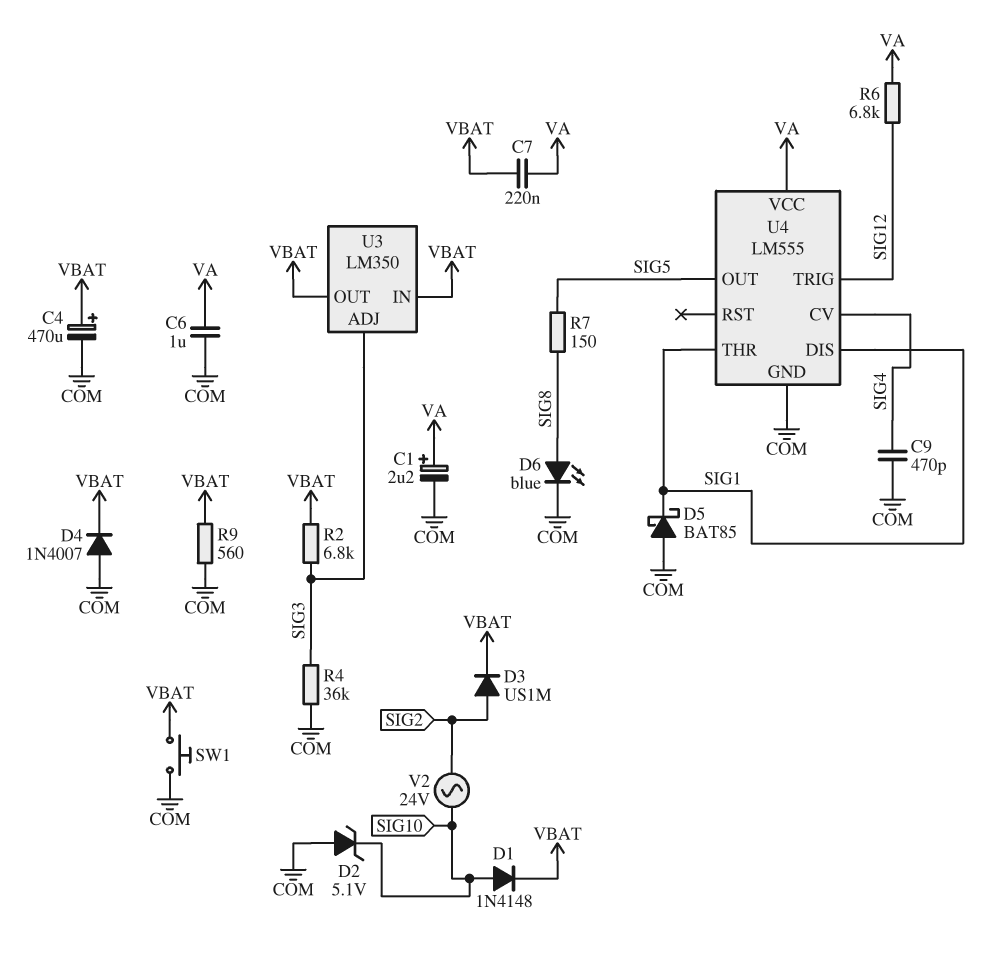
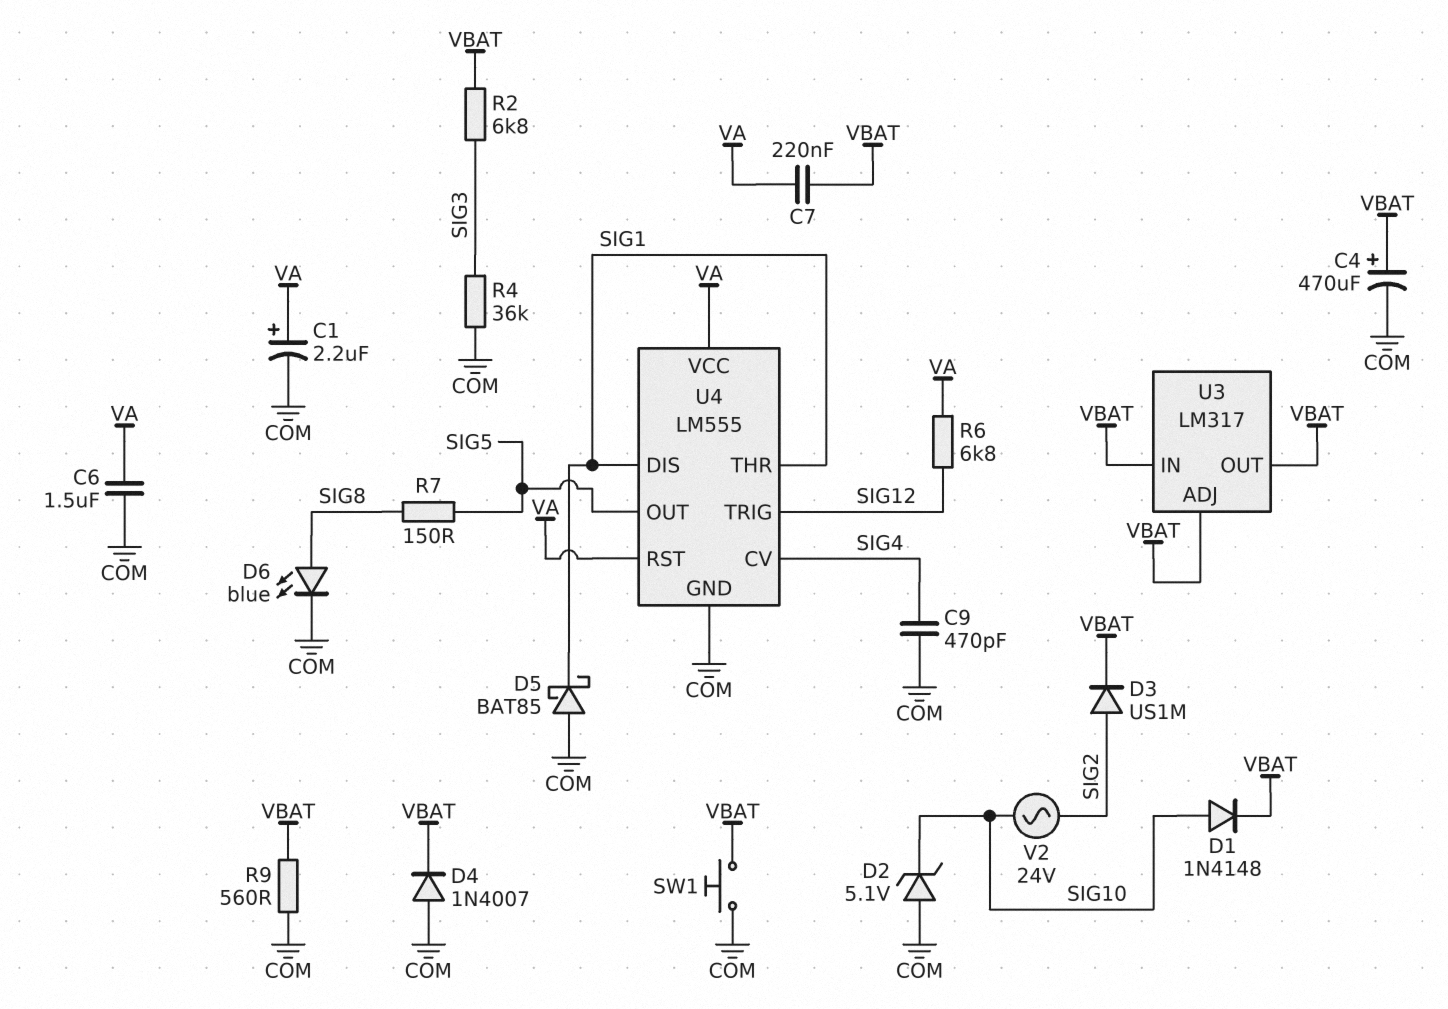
C6: 1uF (COM, VA) -> 1.5uF (COM, VA)
U3: LM350 -> LM317
U3 pin ADJ: SIG3 -> VBAT
U4 pin RST: none -> VA

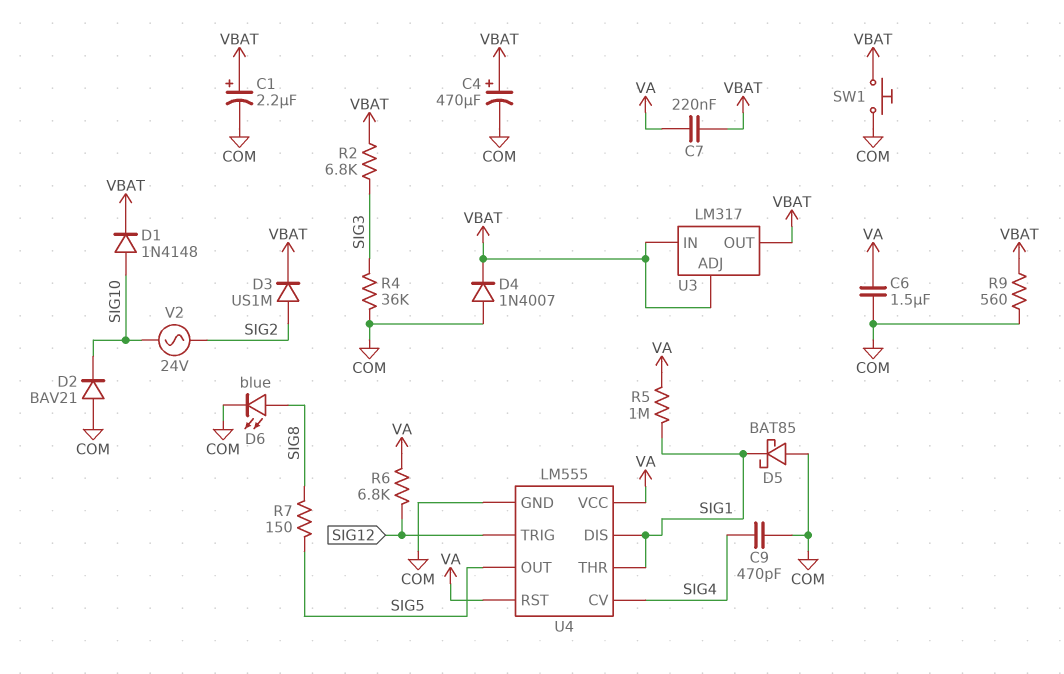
C1: 2.2uF (plus VA, minus COM) -> 2.2uF (plus VBAT, minus COM)
D2: zener 5.1V (A COM, K SIG10) -> diode BAV21 (A COM, K SIG10)
R5: none -> 1M (SIG1, VA)

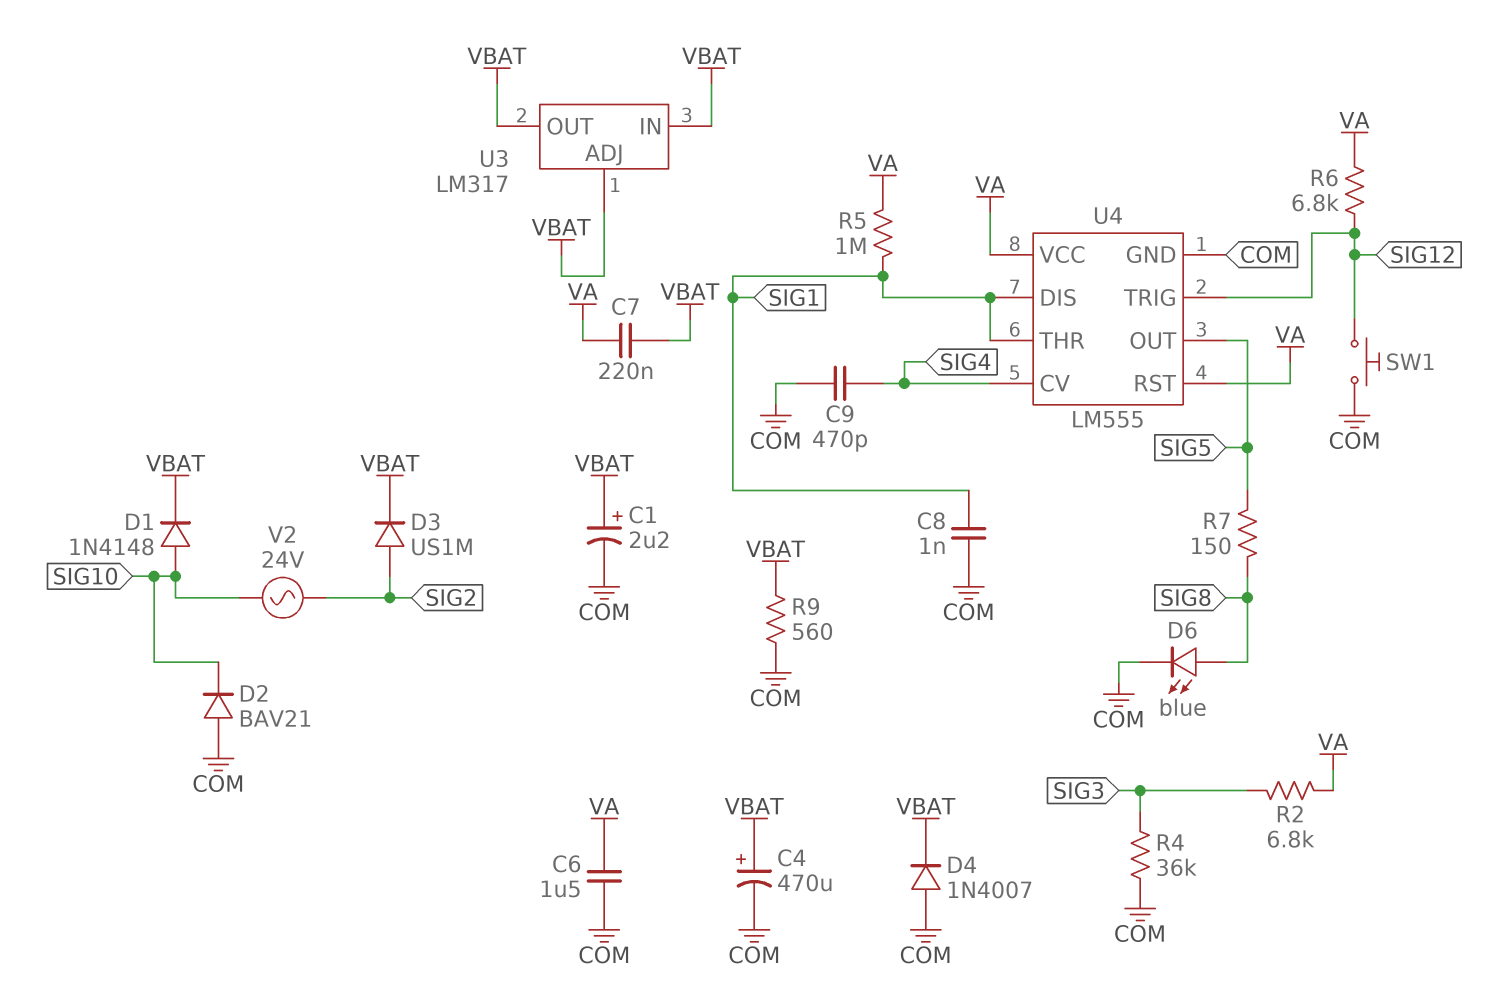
C8: none -> 1nF (COM, SIG1)
D5: schottky BAT85 (A COM, K SIG1) -> none
R2: 6.8k (SIG3, VBAT) -> 6.8k (SIG3, VA)
SW1: button (COM, VBAT) -> button (COM, SIG12)

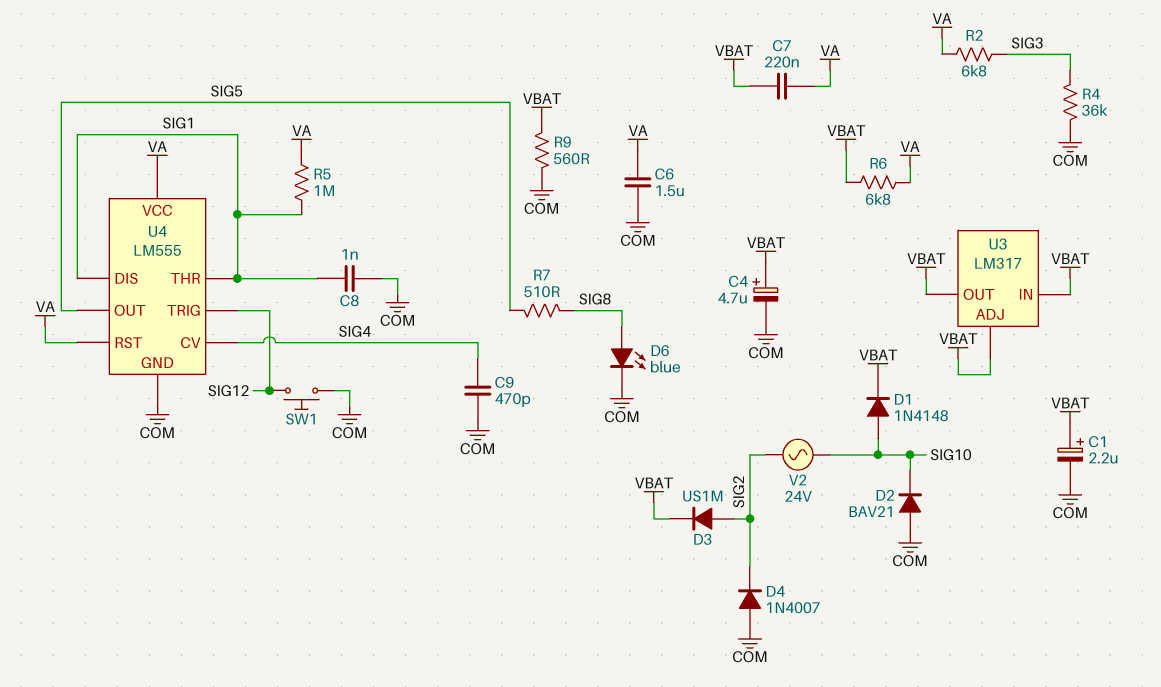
C4: 470uF (plus VBAT, minus COM) -> 4.7uF (plus VBAT, minus COM)
D4: diode 1N4007 (A COM, K VBAT) -> diode 1N4007 (A COM, K SIG2)
R6: 6.8k (SIG12, VA) -> 6.8k (VA, VBAT)
R7: 150 (SIG5, SIG8) -> 510 (SIG5, SIG8)

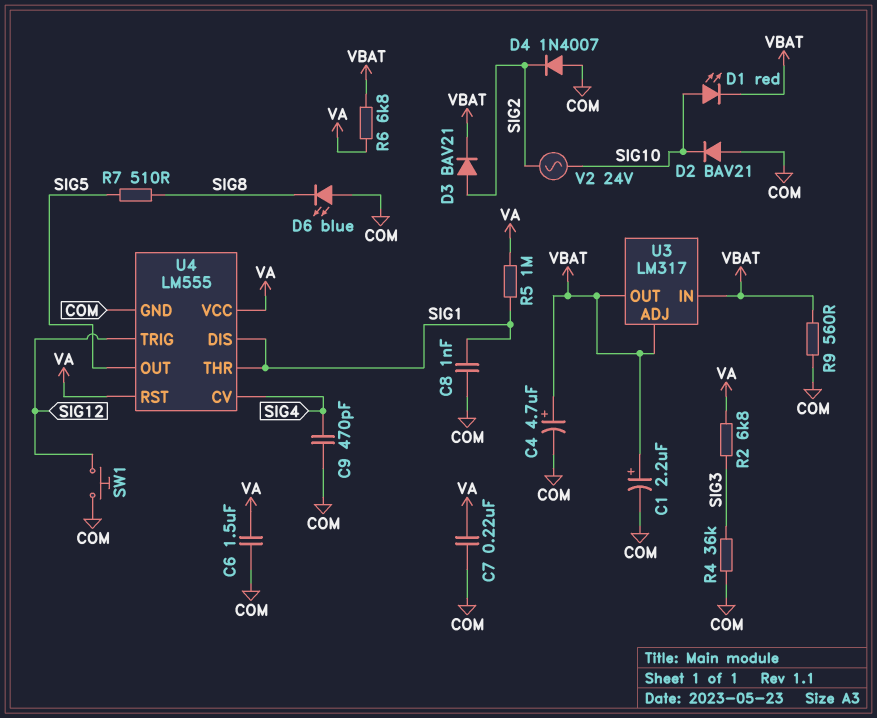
C7: 220nF (VA, VBAT) -> 220nF (COM, VA)
D1: diode 1N4148 (A SIG10, K VBAT) -> LED red (A SIG10, K VBAT)
D3: diode US1M (A SIG2, K VBAT) -> diode BAV21 (A SIG2, K VBAT)
D6: LED blue (A SIG8, K COM) -> LED blue (A COM, K SIG8)

